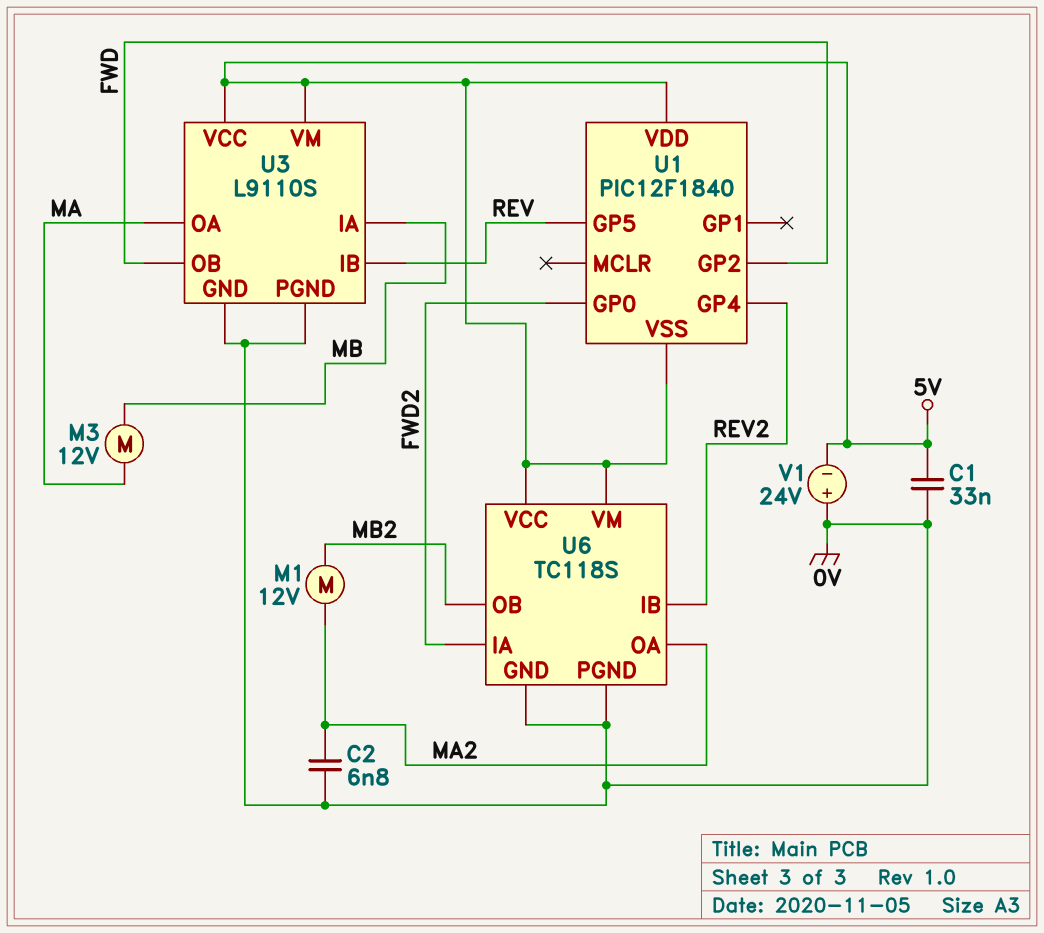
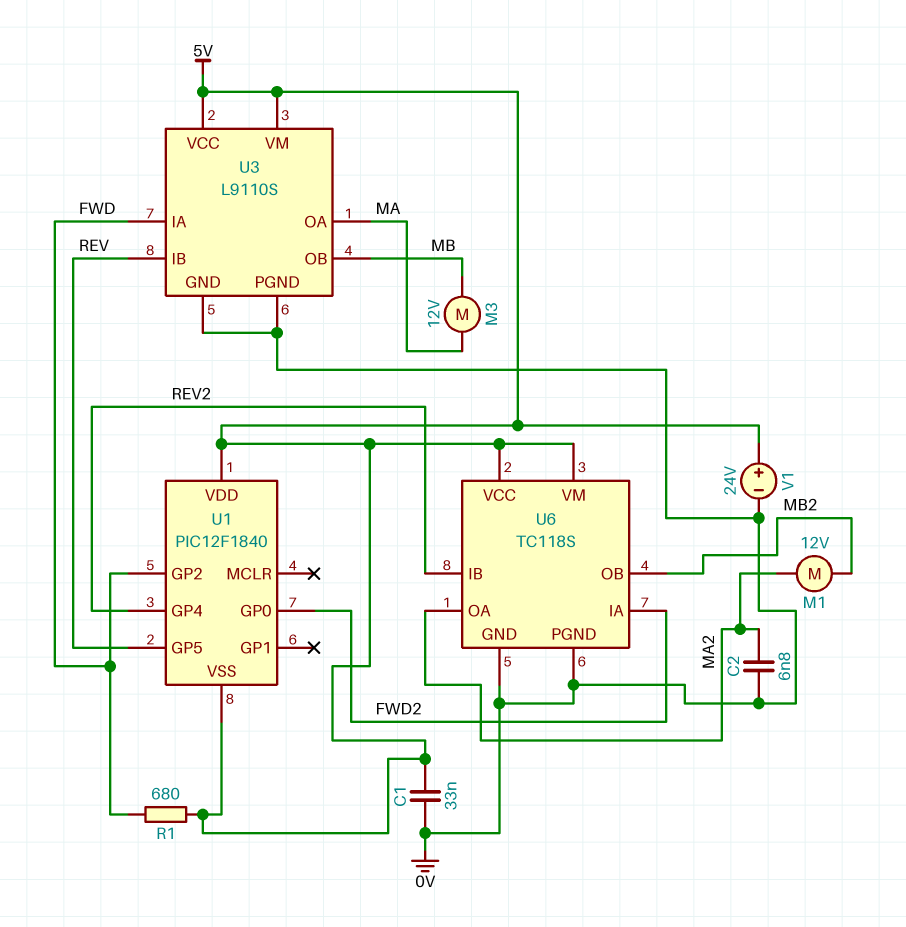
R1: none -> 680 (5V, FWD)
U3 pin IA: MB -> FWD
U3 pin OB: FWD -> MB
V1: 24V (plus 0V, minus 5V) -> 24V (plus 5V, minus 0V)

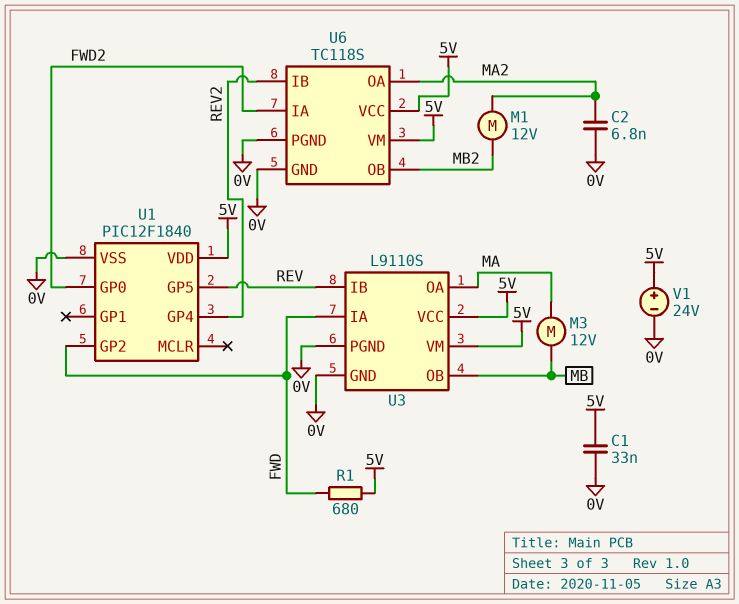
U1 pin VSS: 5V -> 0V

